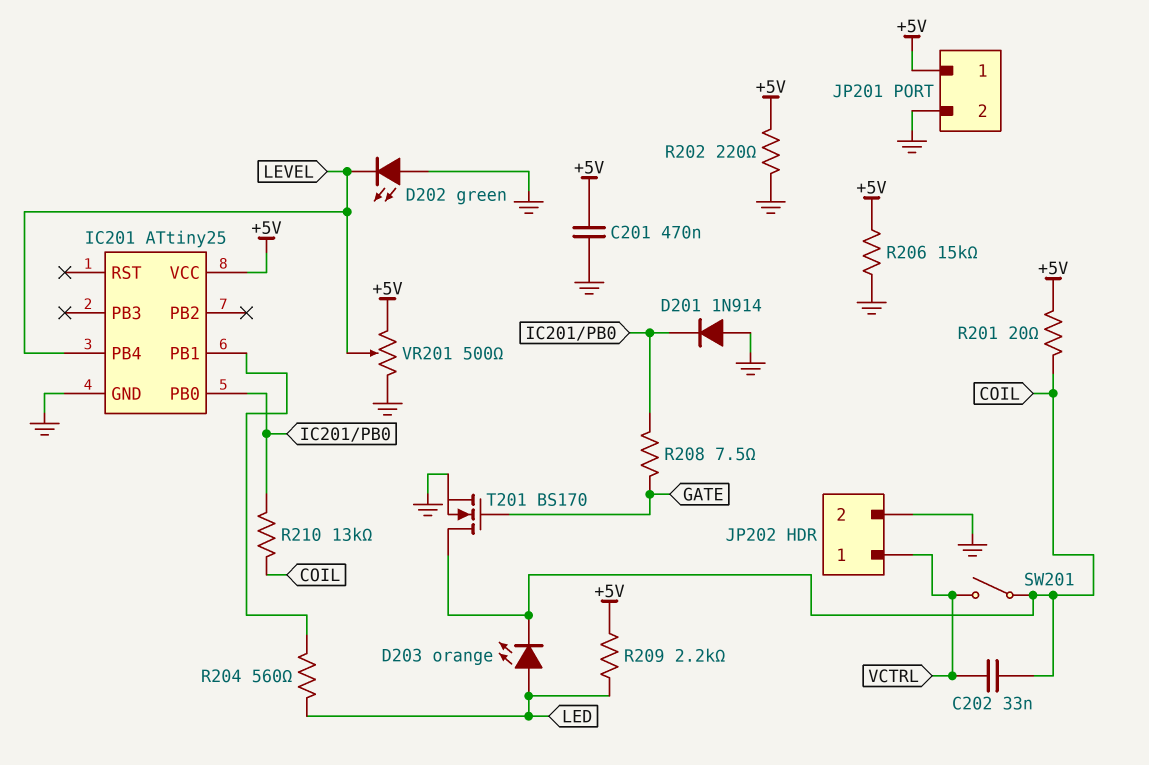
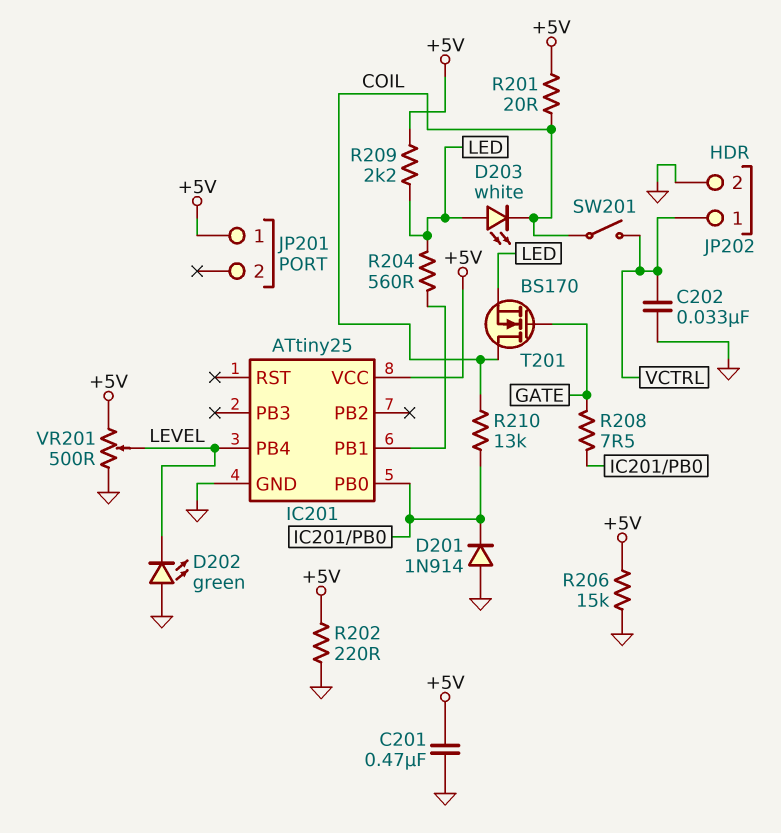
C202: 33nF (COIL, VCTRL) -> 33nF (GND, VCTRL)
D203: LED orange (A LED, K COIL) -> LED white (A LED, K COIL)
JP201 pin 2: GND -> none
T201: NMOS BS170 (G GATE, D COIL, S GND) -> NMOS BS170 (G GATE, D COIL, S LED)

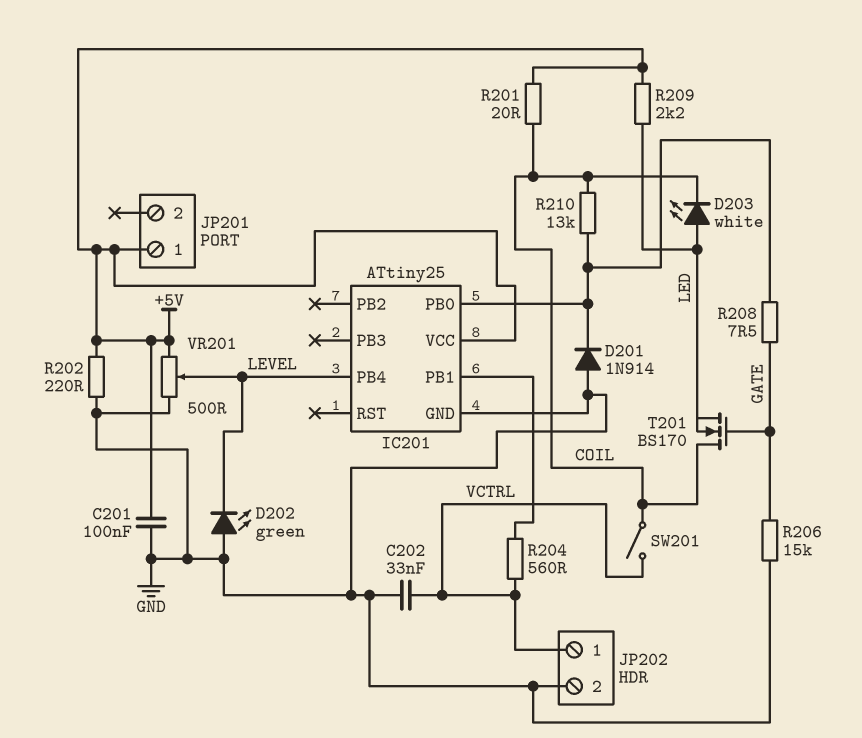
C201: 470nF (+5V, GND) -> 100nF (+5V, GND)
R204: 560 (IC201/PB1, LED) -> 560 (IC201/PB1, VCTRL)
R206: 15k (+5V, GND) -> 15k (GATE, GND)

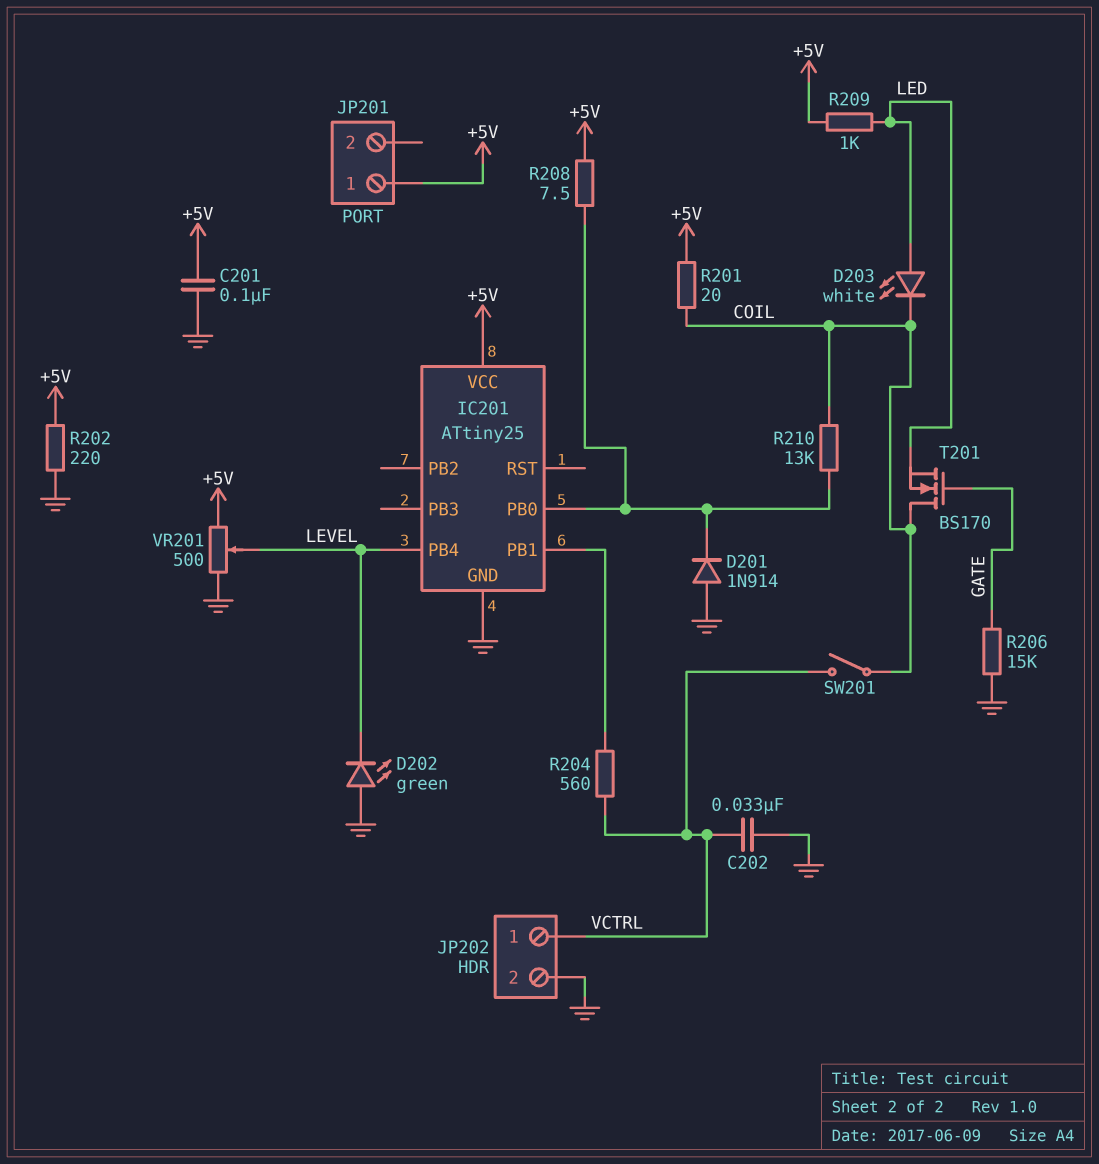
R208: 7.5 (GATE, IC201/PB0) -> 7.5 (+5V, IC201/PB0)
R209: 2.2k (+5V, LED) -> 1k (+5V, LED)

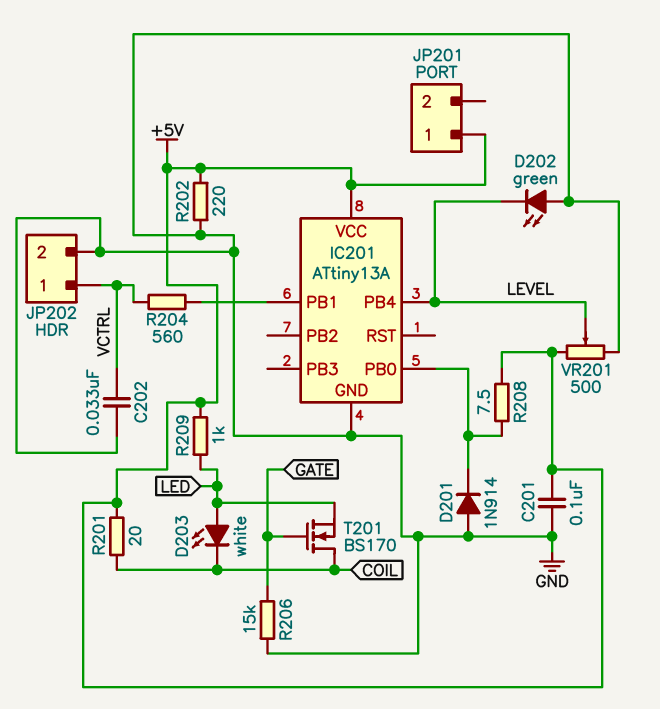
IC201: ATtiny25 -> ATtiny13A
R210: 13k (COIL, IC201/PB0) -> none
SW201: switch (COIL, VCTRL) -> none

